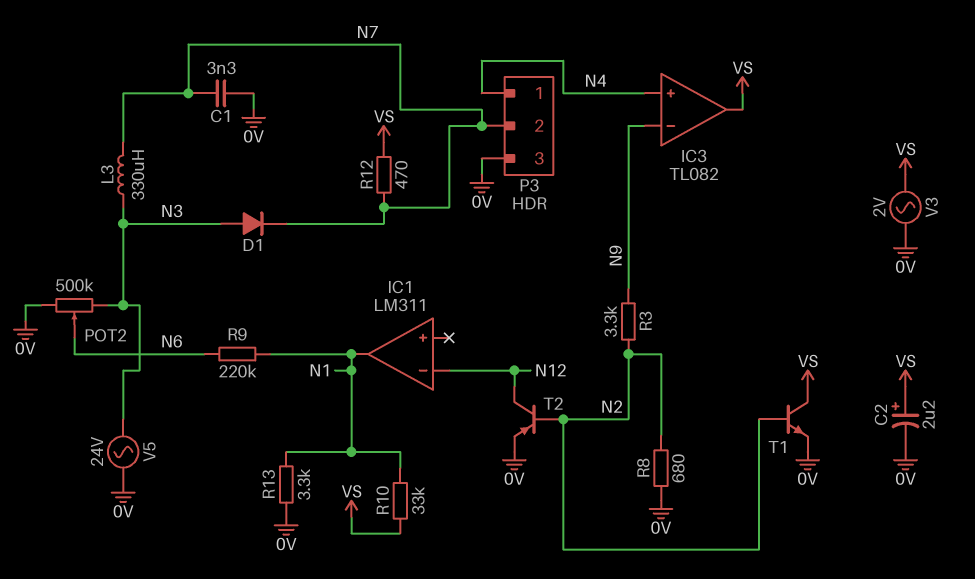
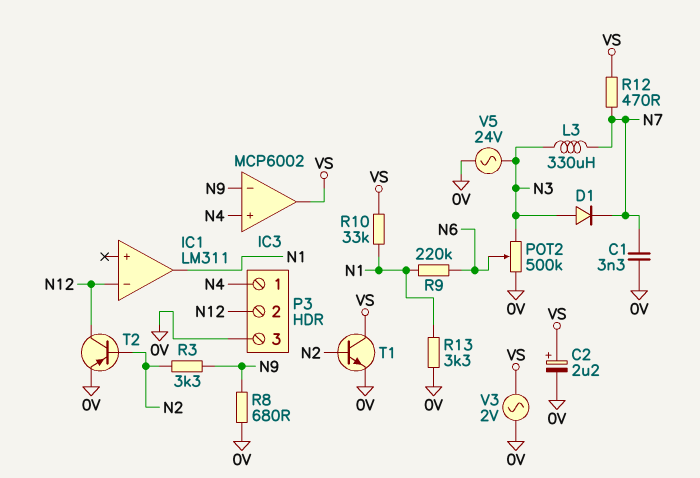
IC3: TL082 -> MCP6002
P3 pin 2: N7 -> N12
R8: 680 (0V, N2) -> 680 (0V, N9)

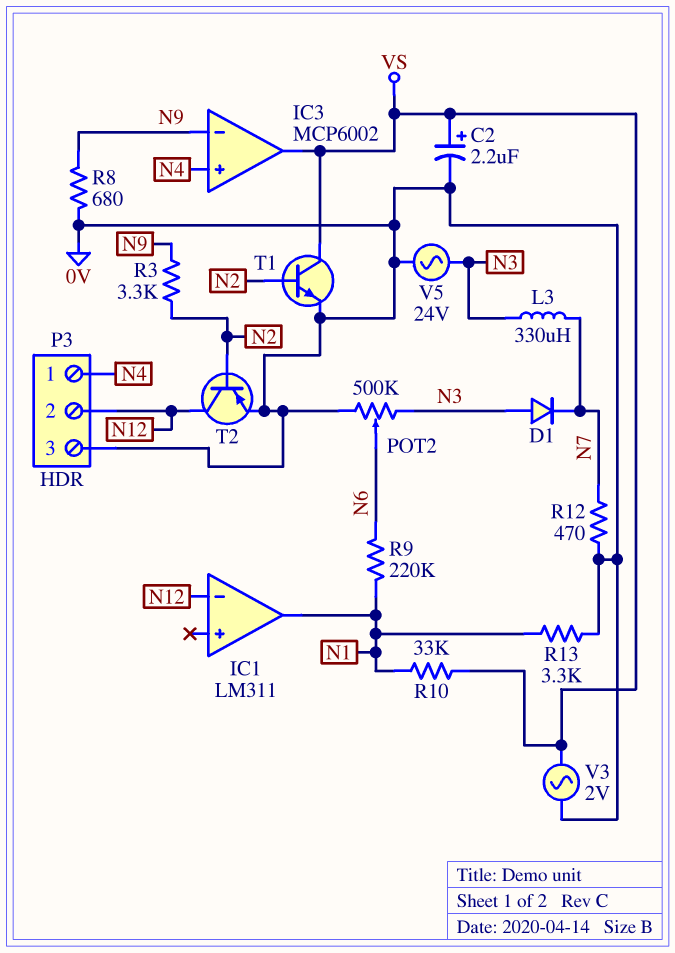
C1: 3.3nF (0V, N7) -> none
R12: 470 (N7, VS) -> 470 (0V, N7)

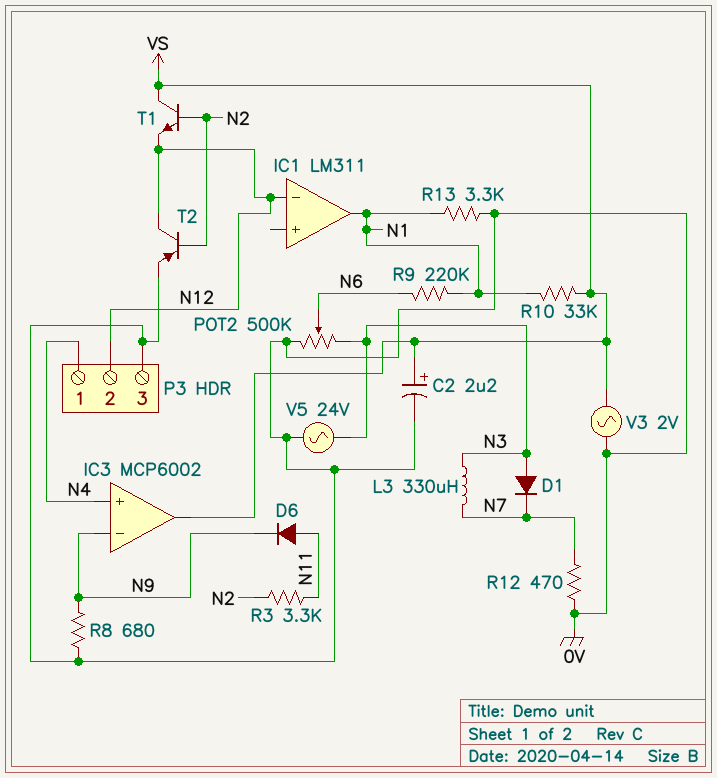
D6: none -> diode (A N11, K N9)
R3: 3.3k (N2, N9) -> 3.3k (N2, N11)
T1: NPN (B N2, C VS, E 0V) -> NPN (B N2, C VS, E N12)

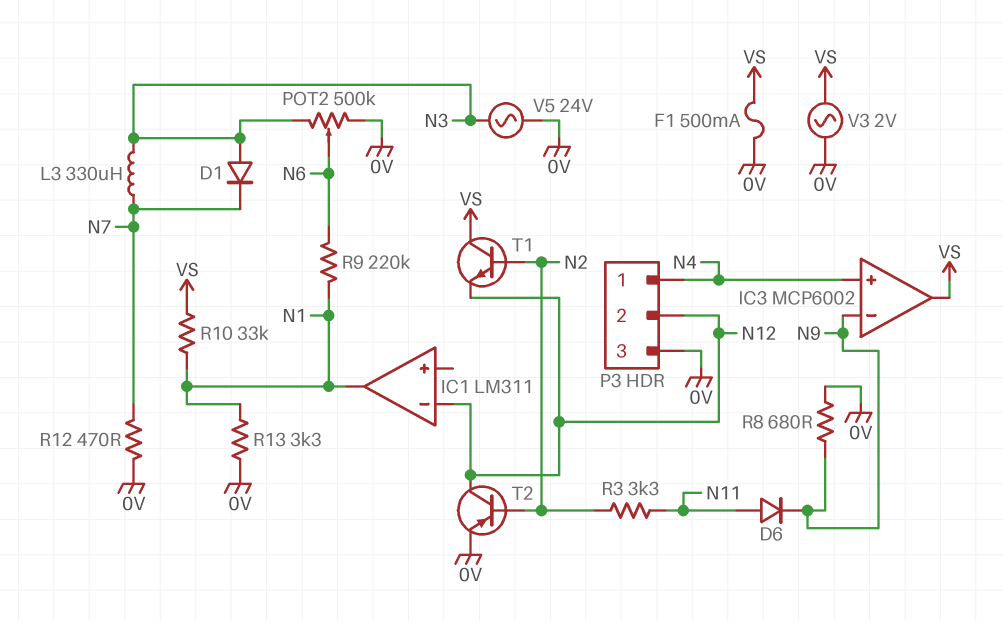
C2: 2.2uF (plus VS, minus 0V) -> none
F1: none -> 500mA (0V, VS)

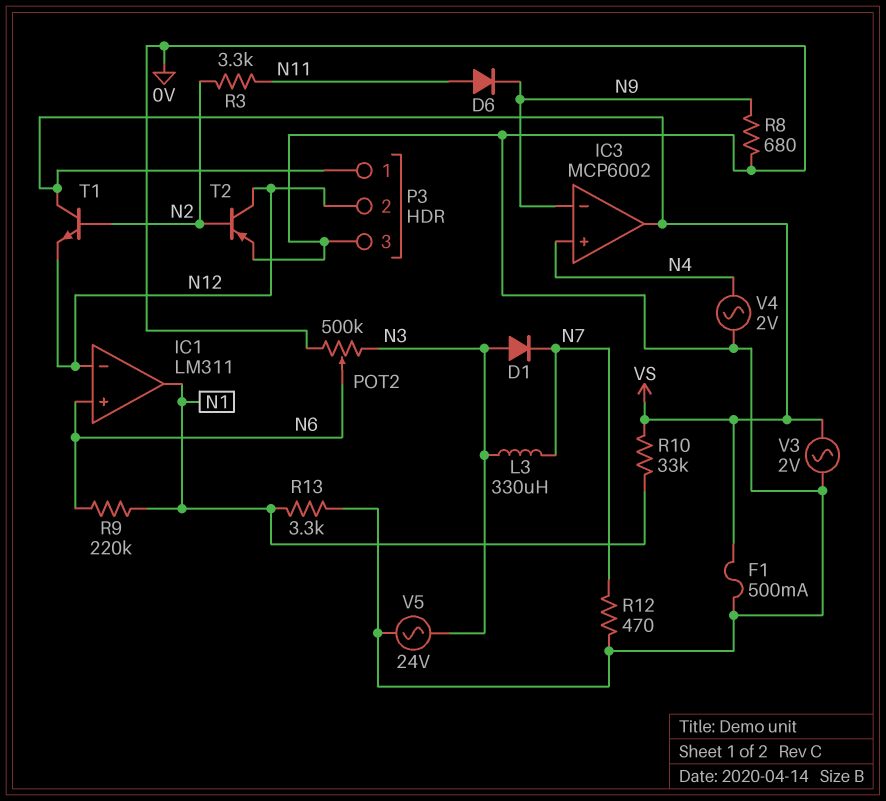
IC1 pin in+: none -> N6
P3 pin 1: N4 -> VS
V4: none -> AC 2V (0V, N4)

